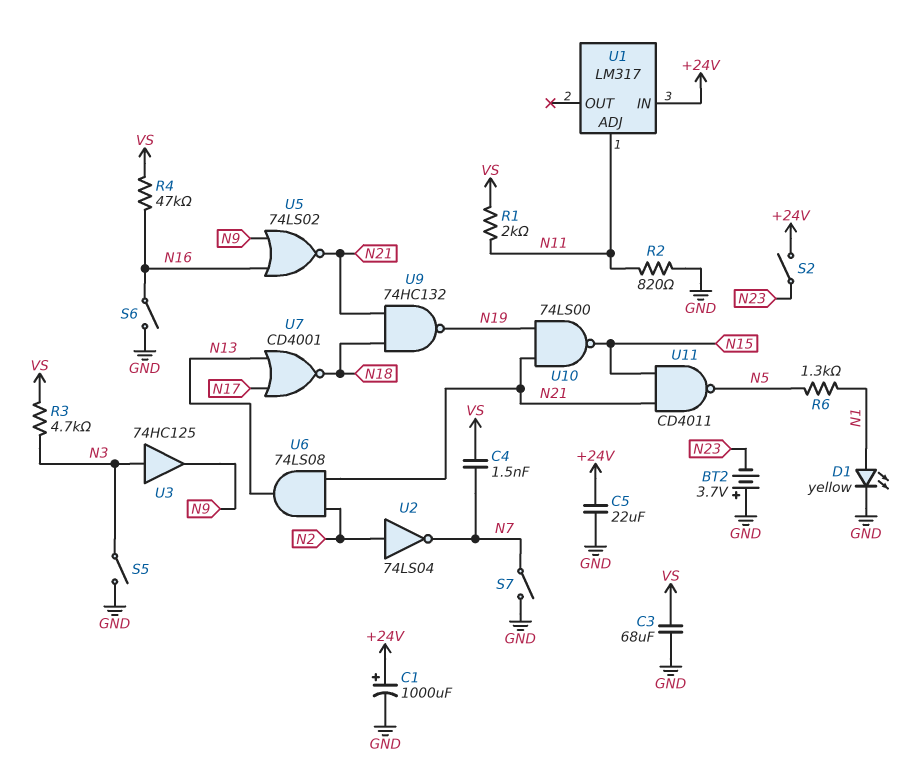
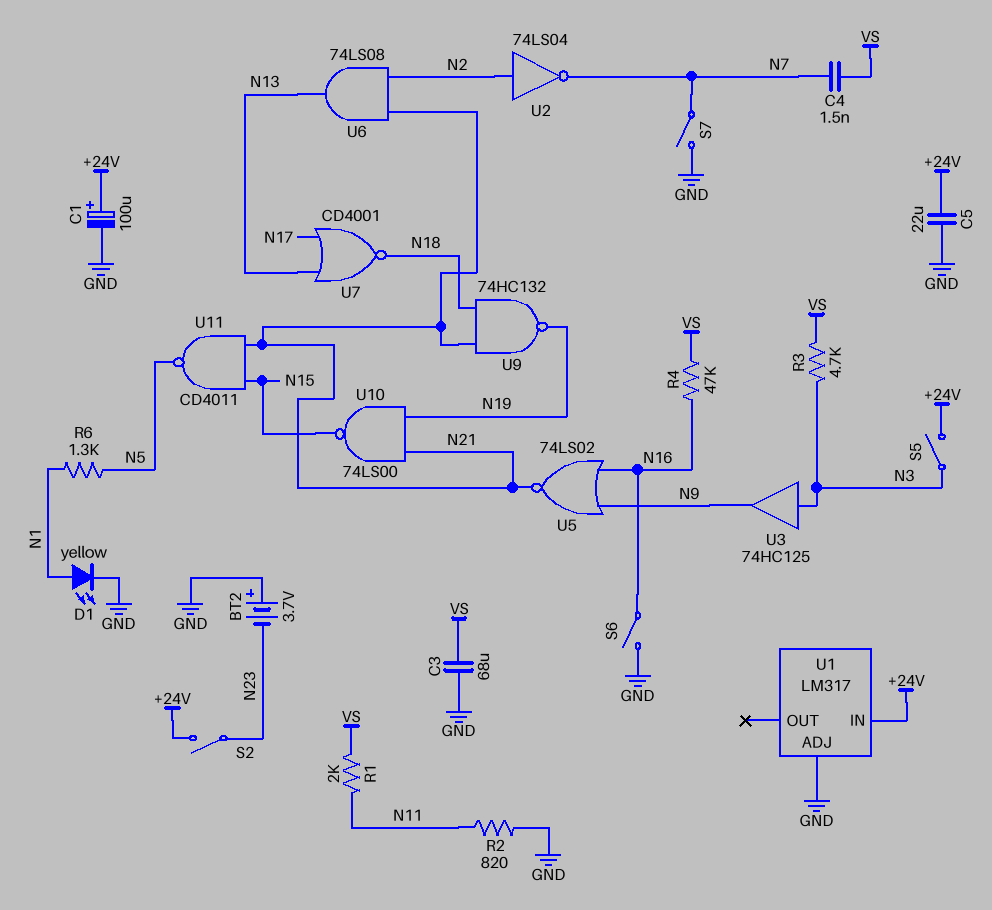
C1: 1000uF (plus +24V, minus GND) -> 100uF (plus +24V, minus GND)
S5: switch (GND, N3) -> switch (+24V, N3)
U1 pin ADJ: N11 -> GND

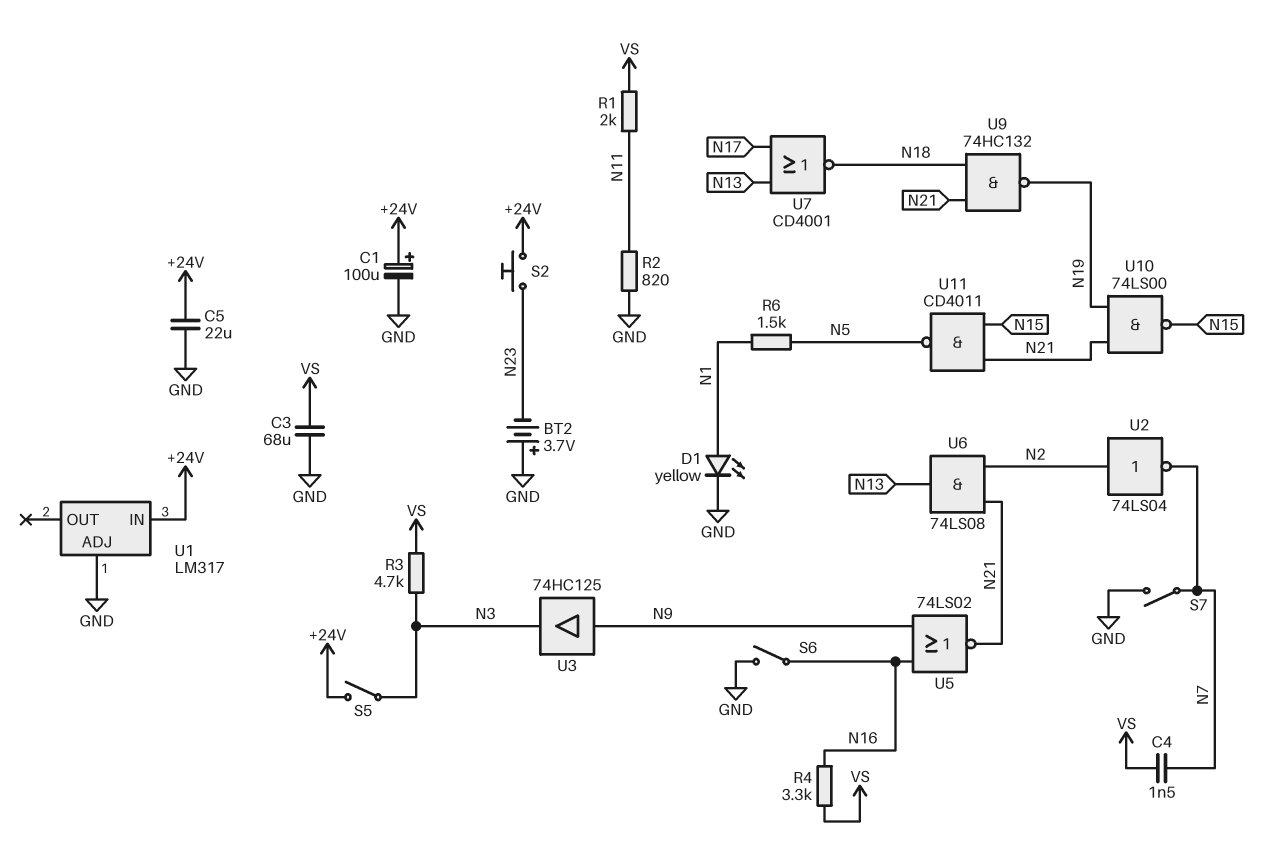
R4: 47k (N16, VS) -> 3.3k (N16, VS)
R6: 1.3k (N1, N5) -> 1.5k (N1, N5)
S2: switch (+24V, N23) -> button (+24V, N23)
U3: buffer 74HC125 (in N3, out N9) -> buffer 74HC125 (in N9, out N3)

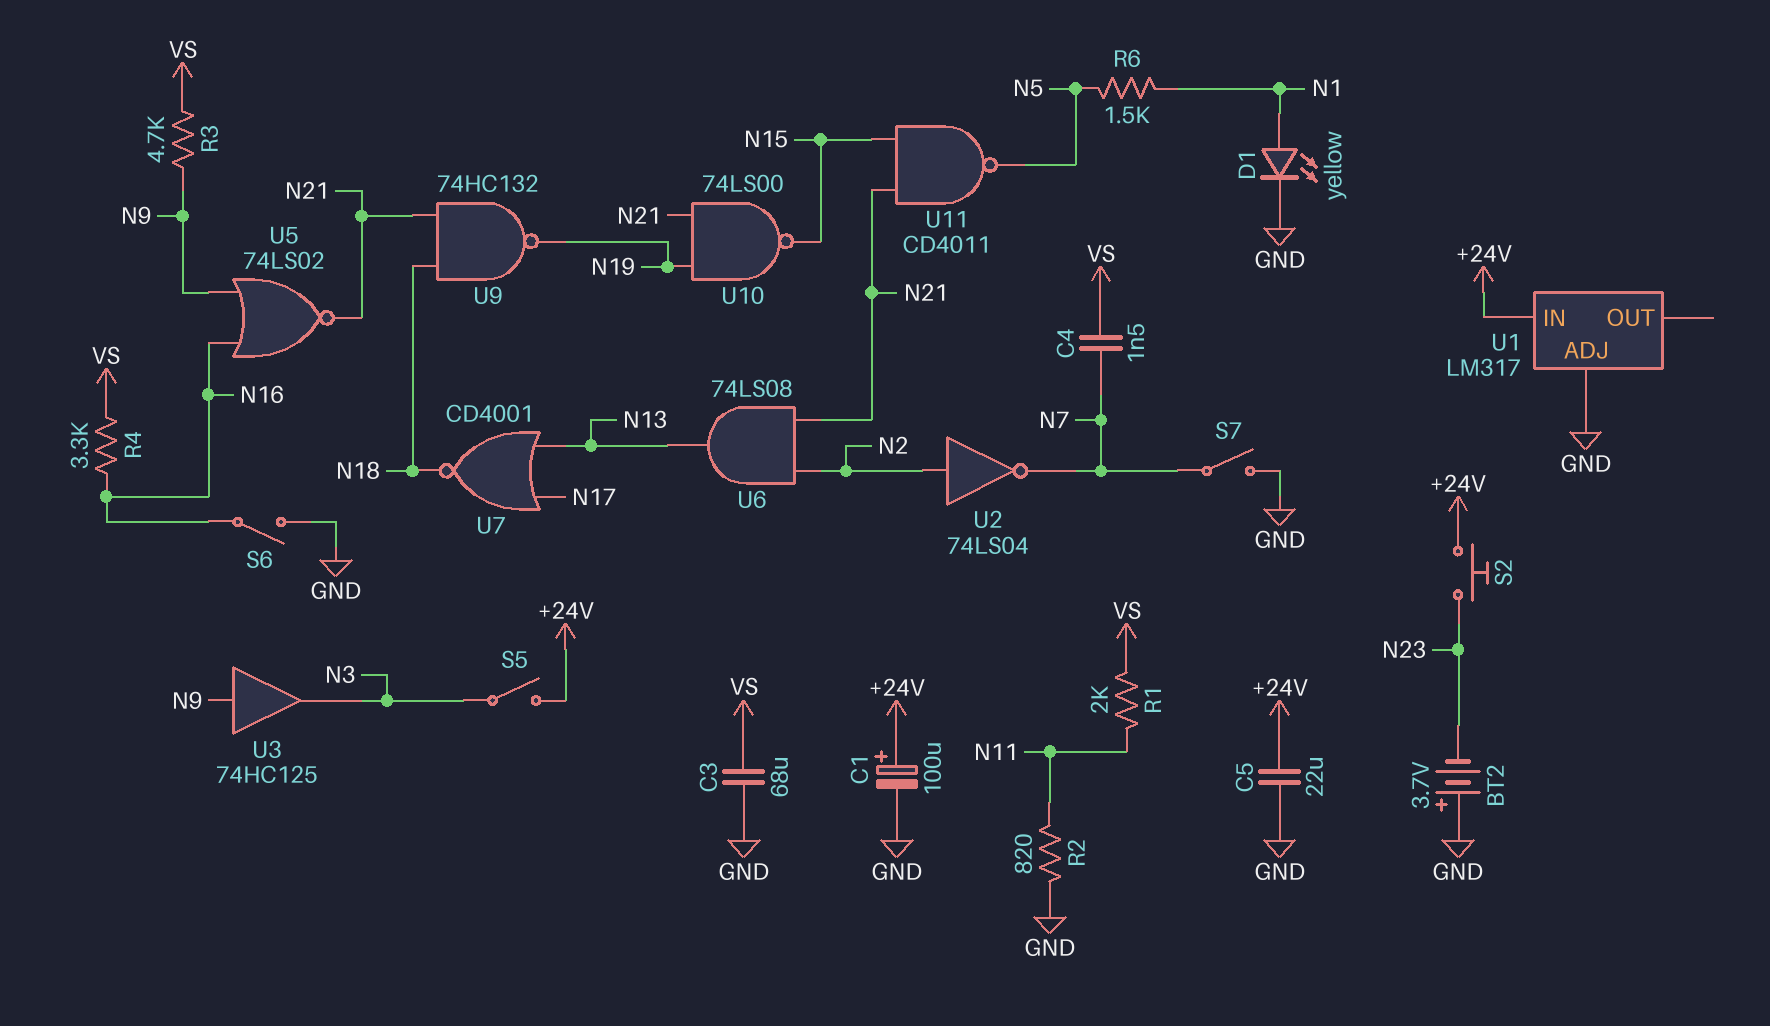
R3: 4.7k (N3, VS) -> 4.7k (N9, VS)

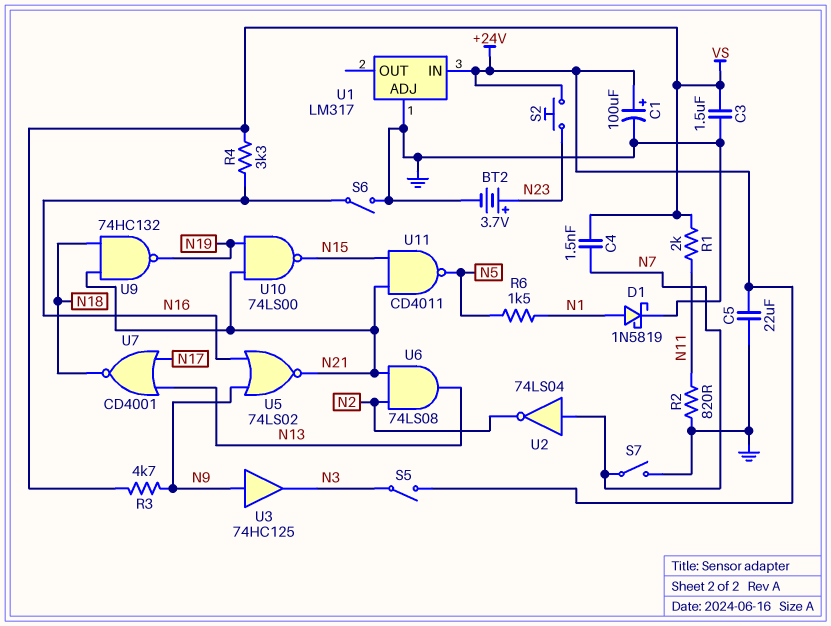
BT2: 3.7V (plus GND, minus N23) -> 3.7V (plus N23, minus GND)
C3: 68uF (GND, VS) -> 1.5uF (GND, VS)
D1: LED yellow (A N1, K GND) -> schottky 1N5819 (A N1, K GND)
U2: NOT 74LS04 (in N2, out N7) -> NOT 74LS04 (in N7, out N2)

